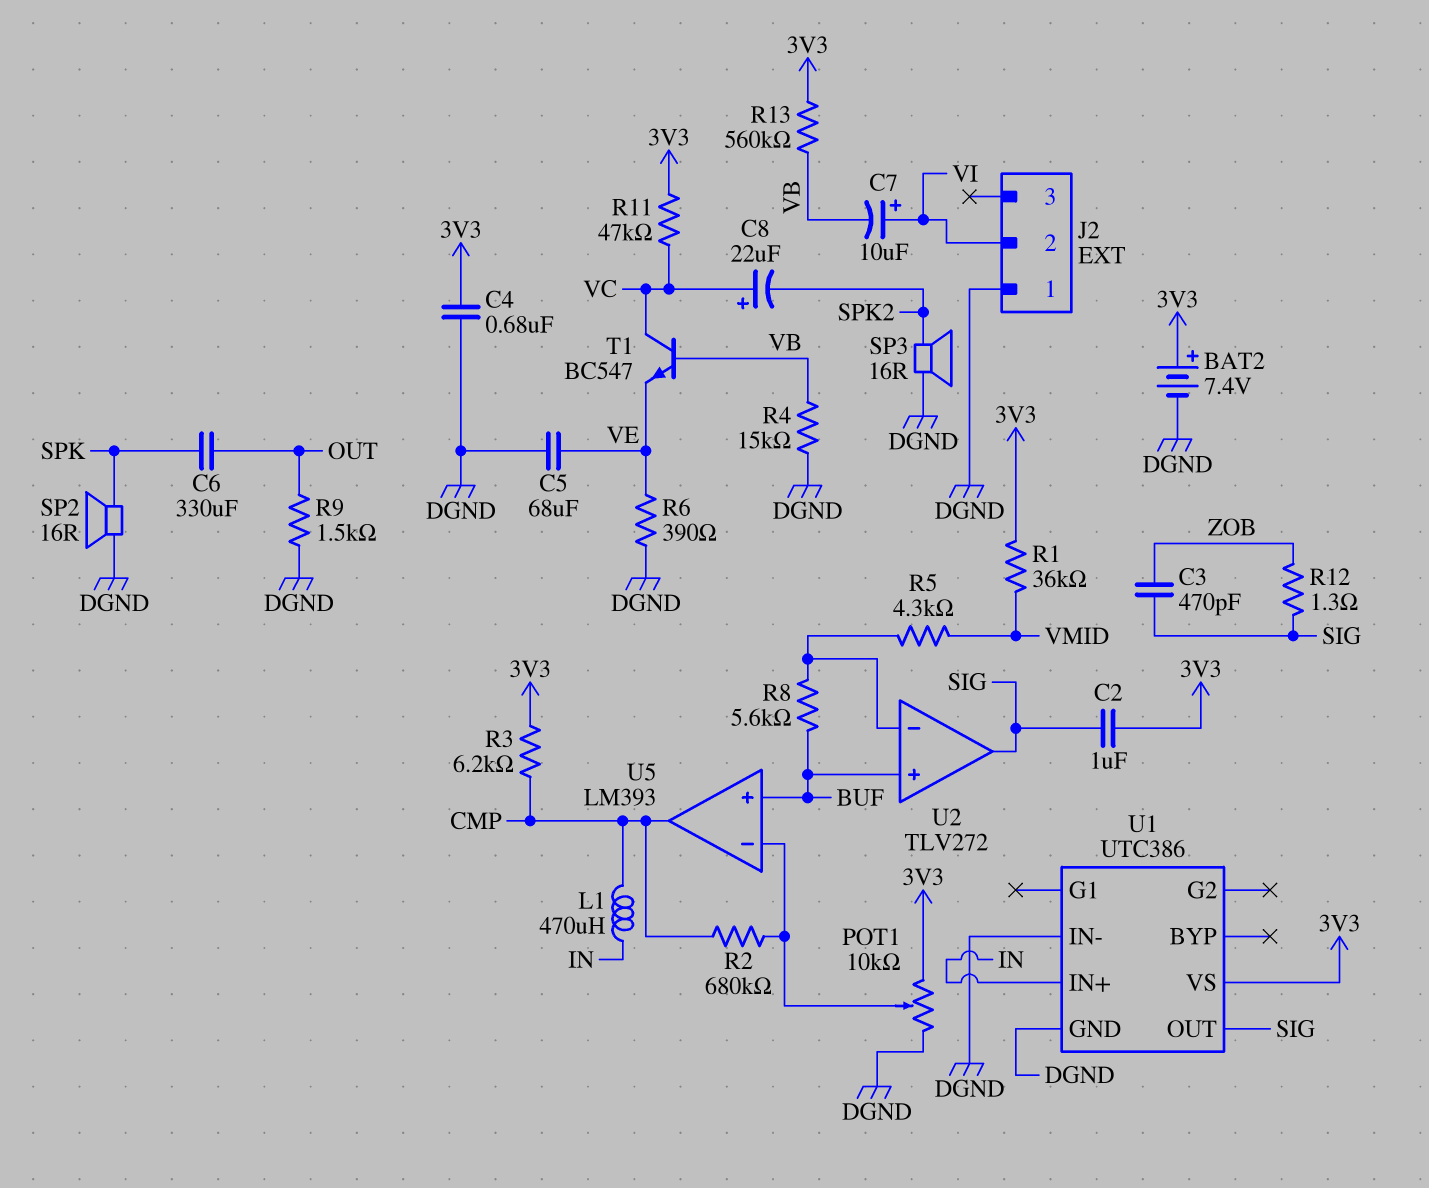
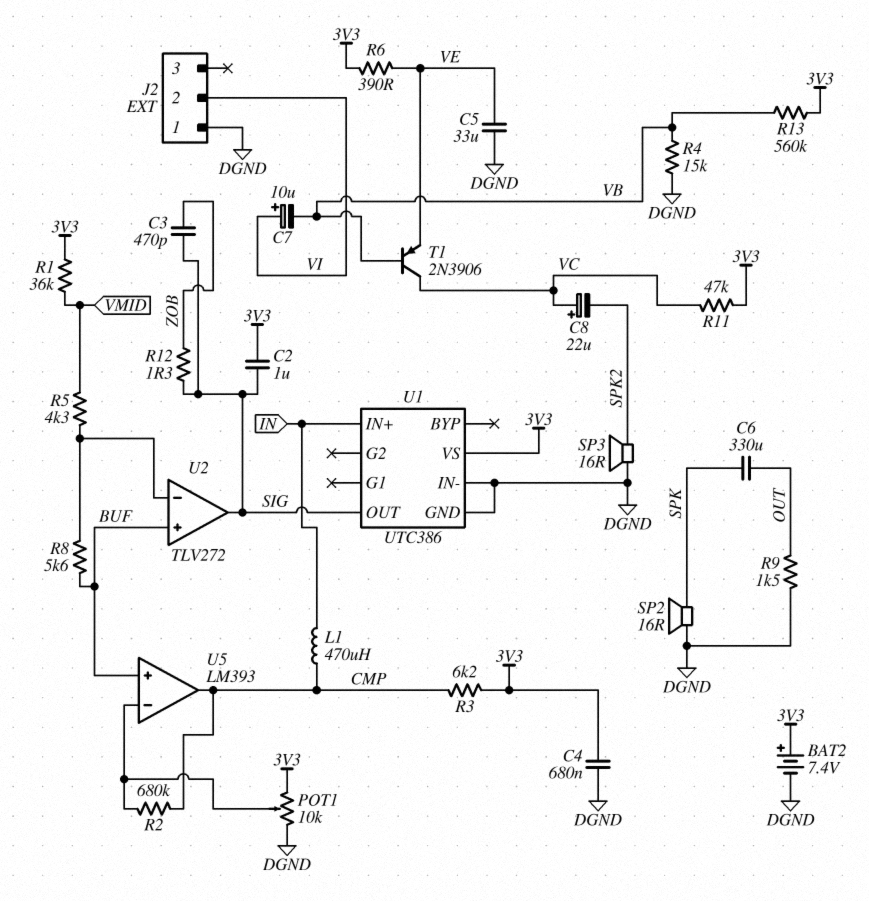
C5: 68uF (DGND, VE) -> 33uF (DGND, VE)
R6: 390 (DGND, VE) -> 390 (3V3, VE)
T1: NPN BC547 (B VB, C VC, E VE) -> PNP 2N3906 (B VB, C VC, E VE)

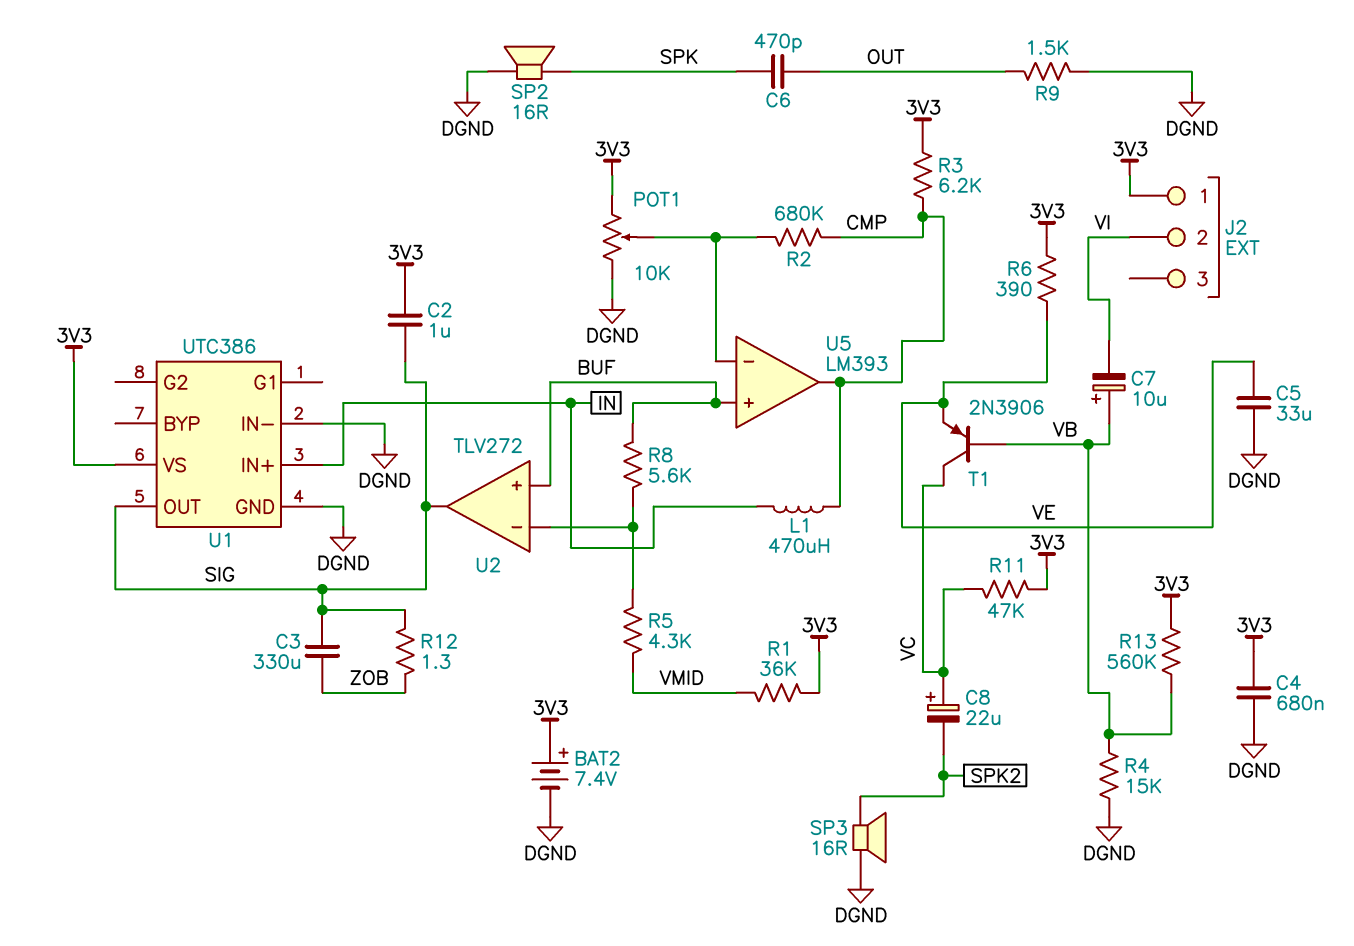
C3: 470pF (SIG, ZOB) -> 330uF (SIG, ZOB)
C6: 330uF (OUT, SPK) -> 470pF (OUT, SPK)
C7: 10uF (plus VI, minus VB) -> 10uF (plus VB, minus VI)
J2 pin 1: DGND -> 3V3

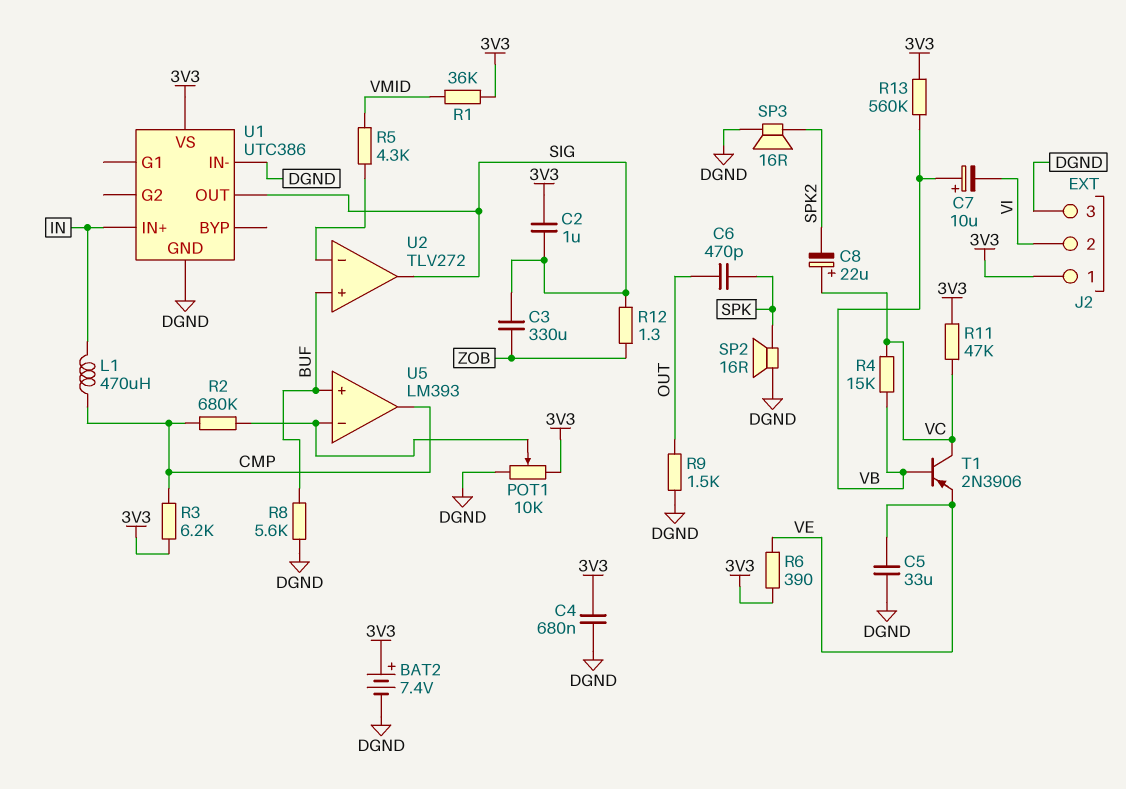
J2 pin 3: none -> DGND
R4: 15k (DGND, VB) -> 15k (VB, VC)
R8: 5.6k (BUF, U2/in-) -> 5.6k (BUF, DGND)

